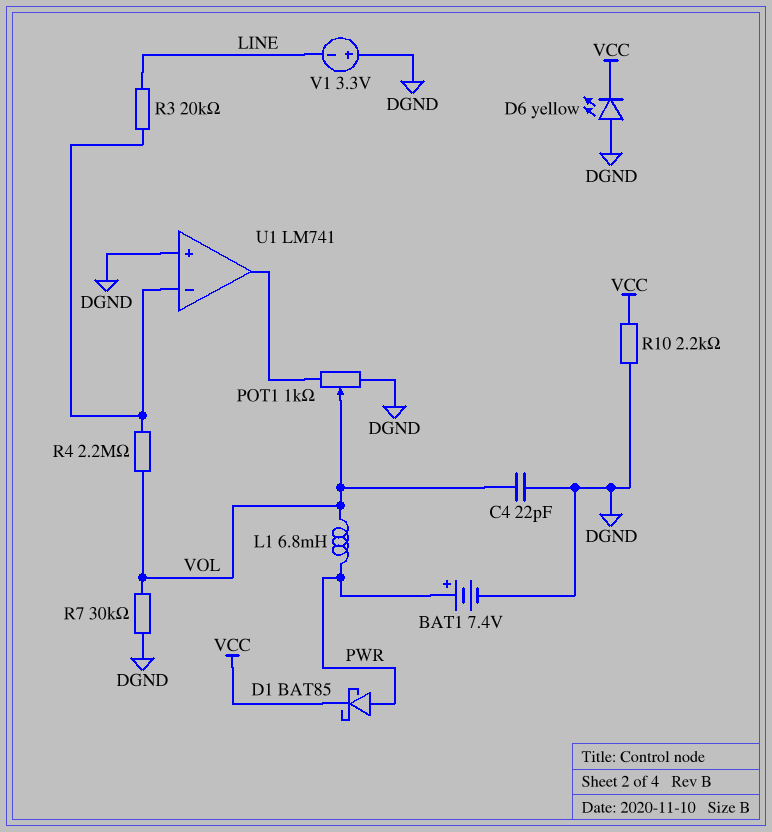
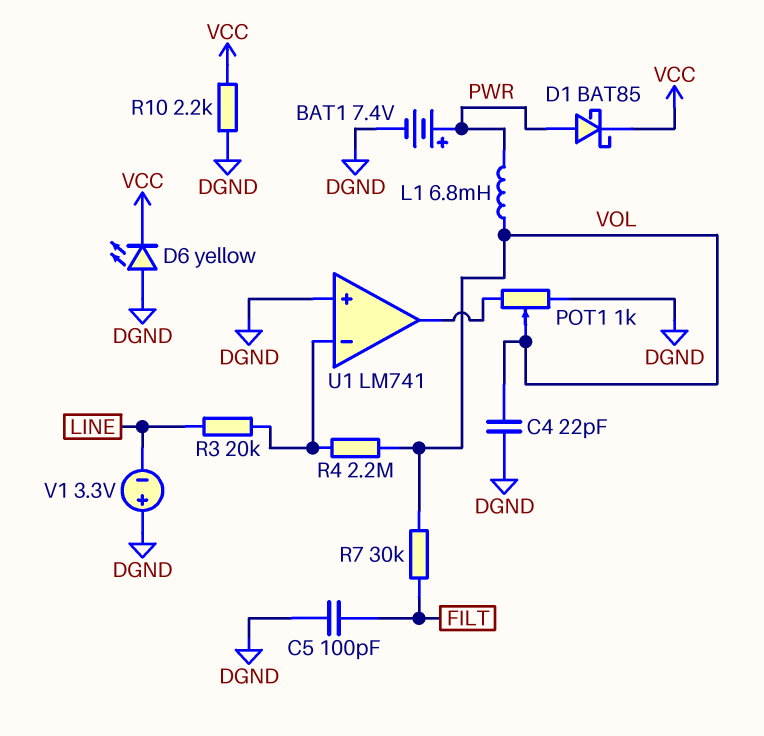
C5: none -> 100pF (DGND, FILT)
R7: 30k (DGND, VOL) -> 30k (FILT, VOL)

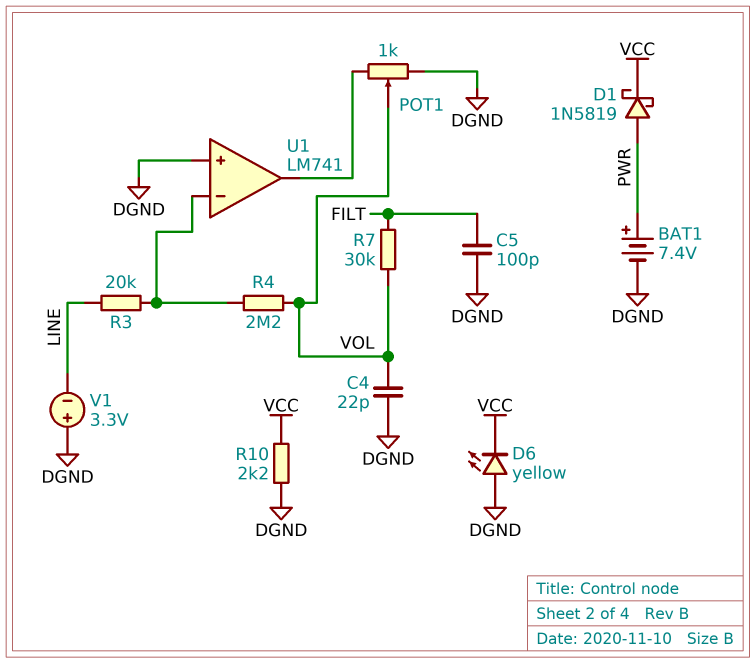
D1: schottky BAT85 (A PWR, K VCC) -> schottky 1N5819 (A PWR, K VCC)
L1: 6.8mH (PWR, VOL) -> none

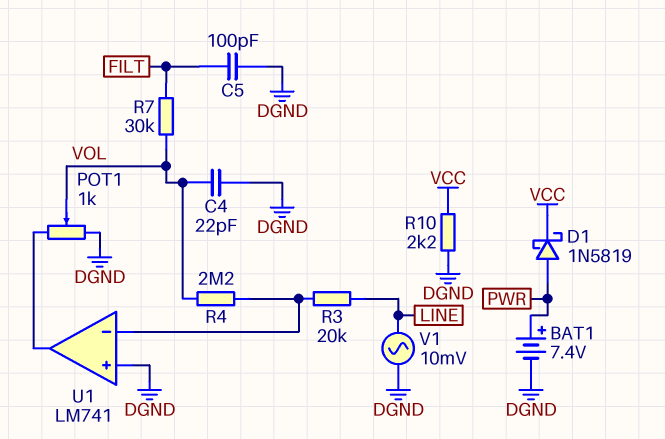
D6: LED yellow (A DGND, K VCC) -> none
V1: 3.3V (plus DGND, minus LINE) -> AC 10mV (DGND, LINE)

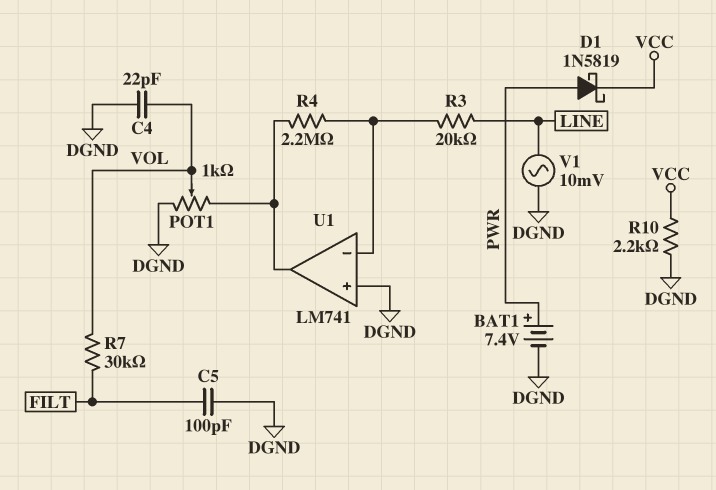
R4: 2.2M (U1/in-, VOL) -> 2.2M (U1/in-, U1/out)

